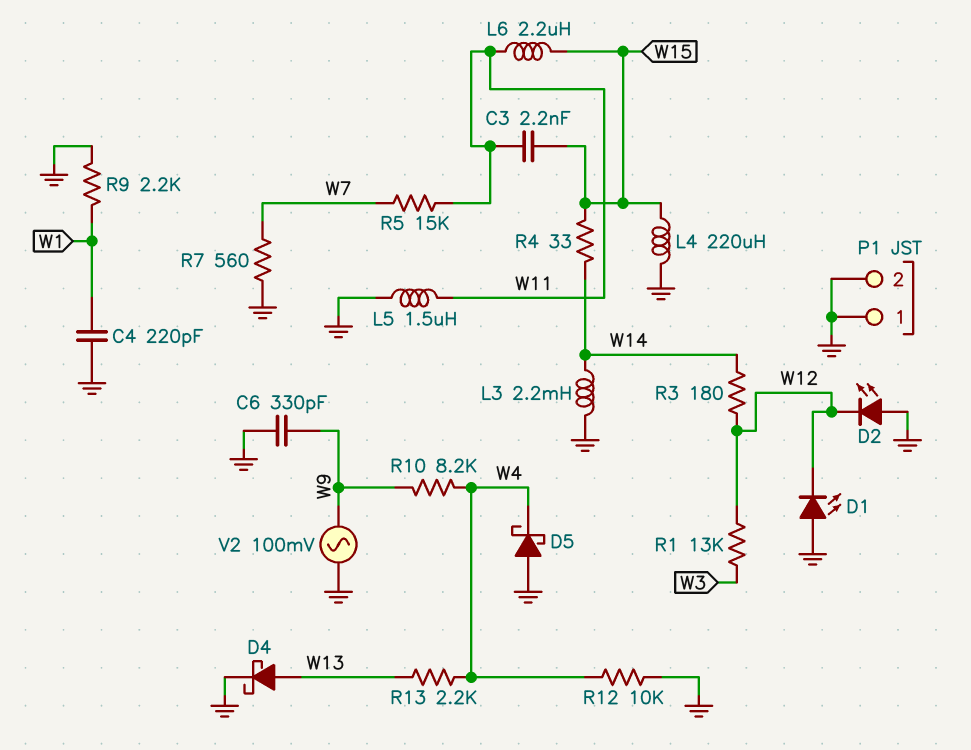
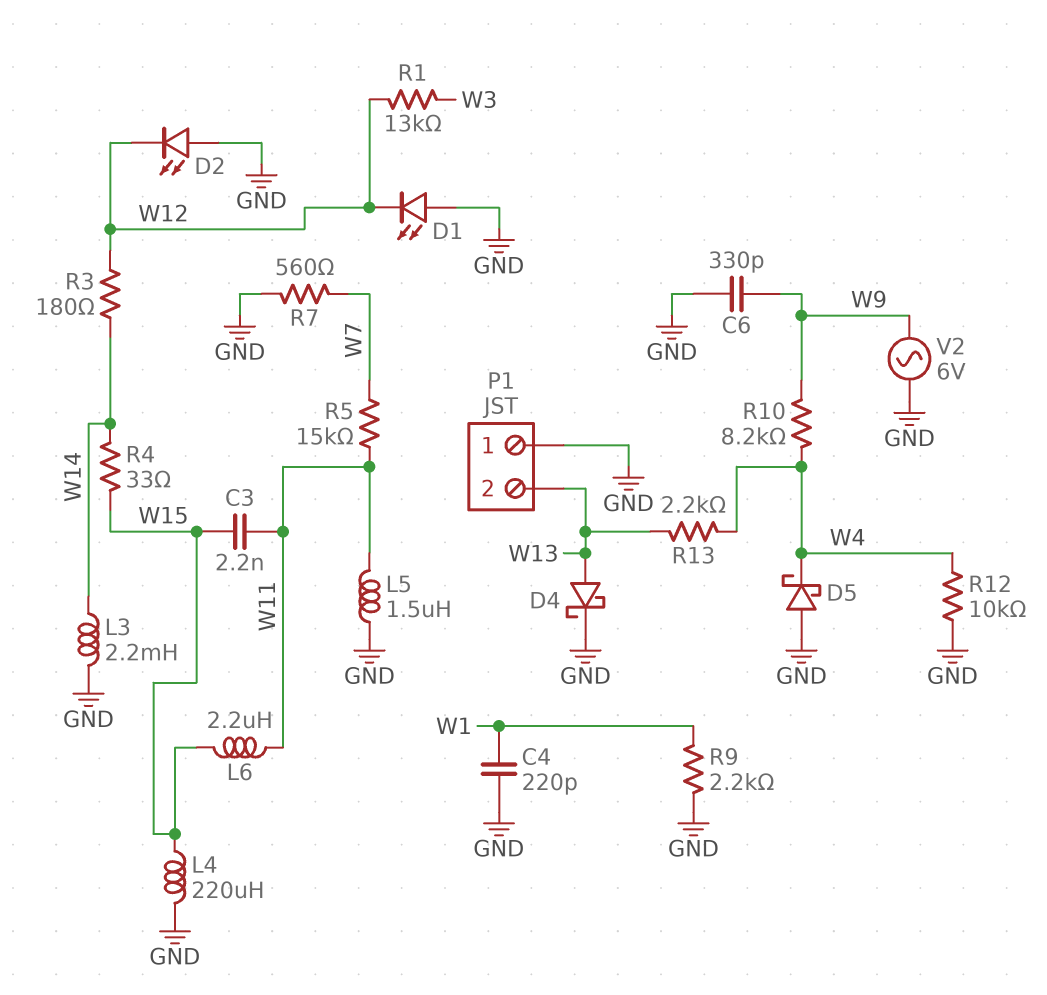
P1 pin 2: GND -> W13
V2: AC 100mV (GND, W9) -> AC 6V (GND, W9)

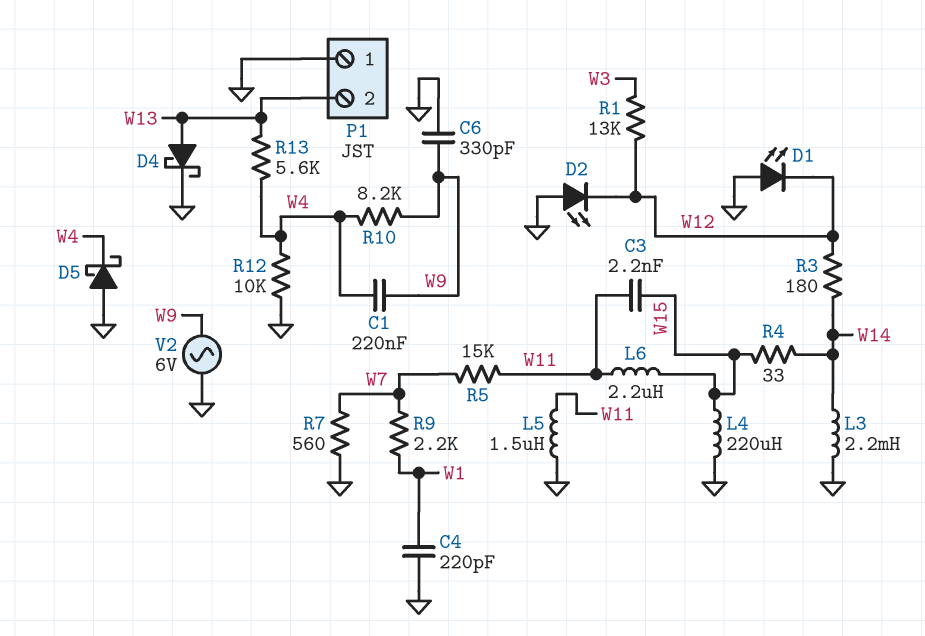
C1: none -> 220nF (W4, W9)
R9: 2.2k (GND, W1) -> 2.2k (W1, W7)
R13: 2.2k (W4, W13) -> 5.6k (W4, W13)

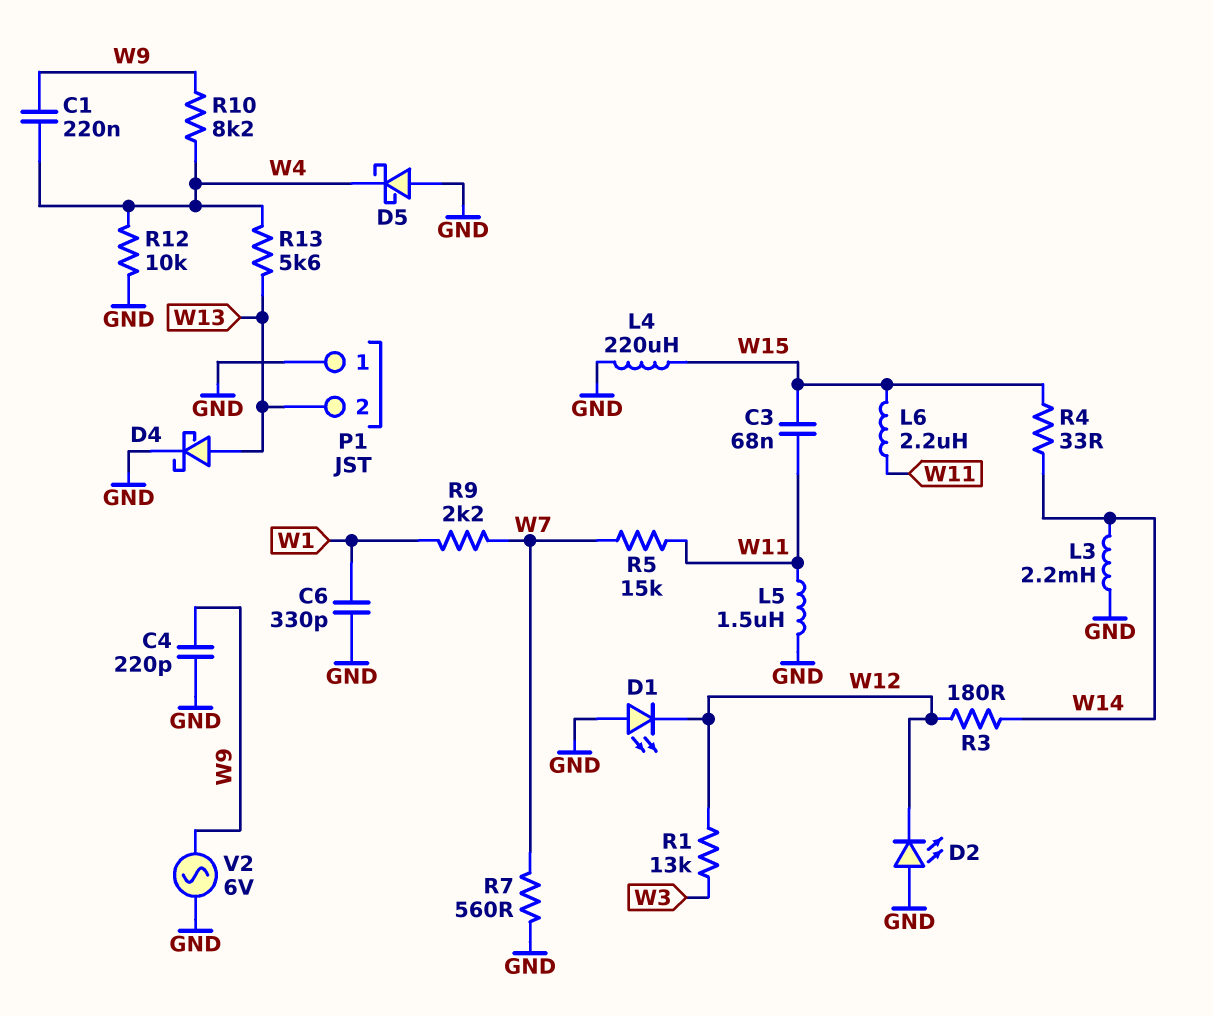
C3: 2.2nF (W11, W15) -> 68nF (W11, W15)
C4: 220pF (GND, W1) -> 220pF (GND, W9)
C6: 330pF (GND, W9) -> 330pF (GND, W1)

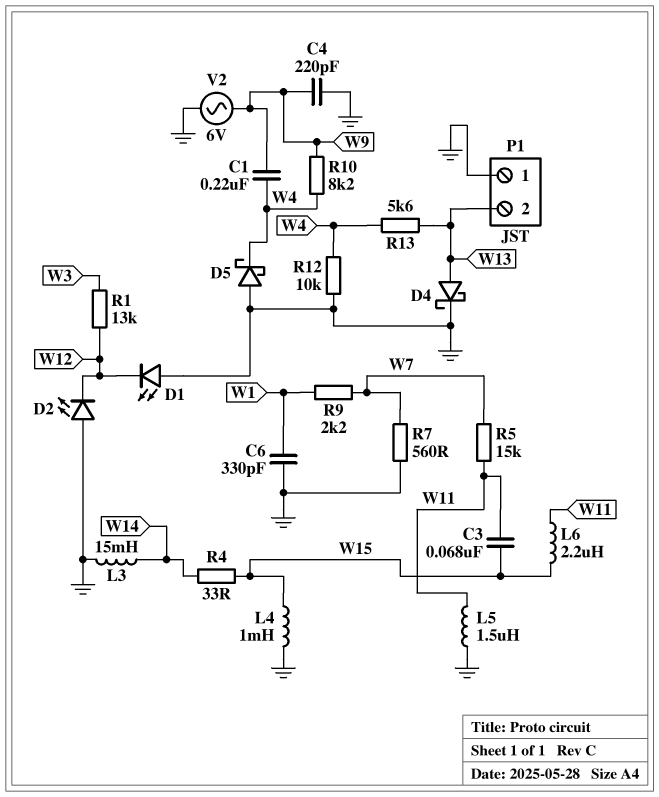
L3: 2.2mH (GND, W14) -> 15mH (GND, W14)
L4: 220uH (GND, W15) -> 1mH (GND, W15)
R3: 180 (W12, W14) -> none

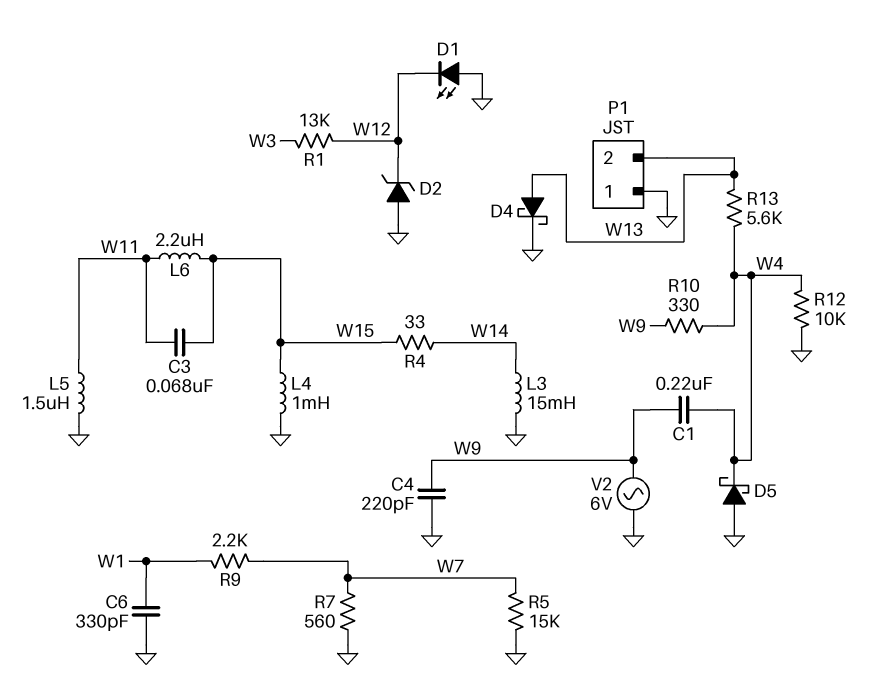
D2: LED (A GND, K W12) -> zener (A GND, K W12)
R5: 15k (W7, W11) -> 15k (GND, W7)
R10: 8.2k (W4, W9) -> 330 (W4, W9)

